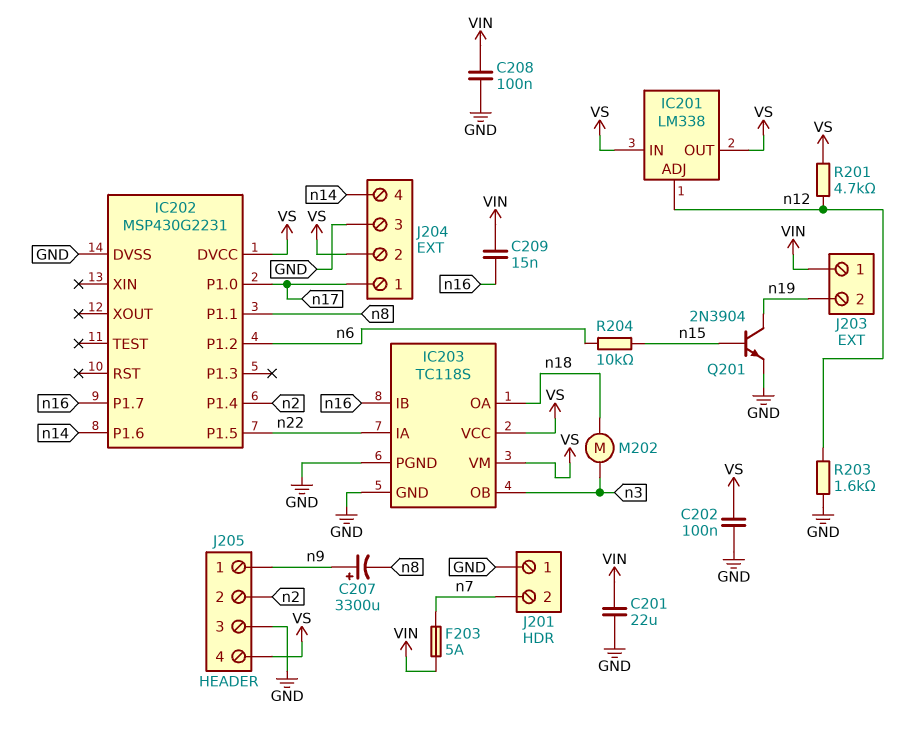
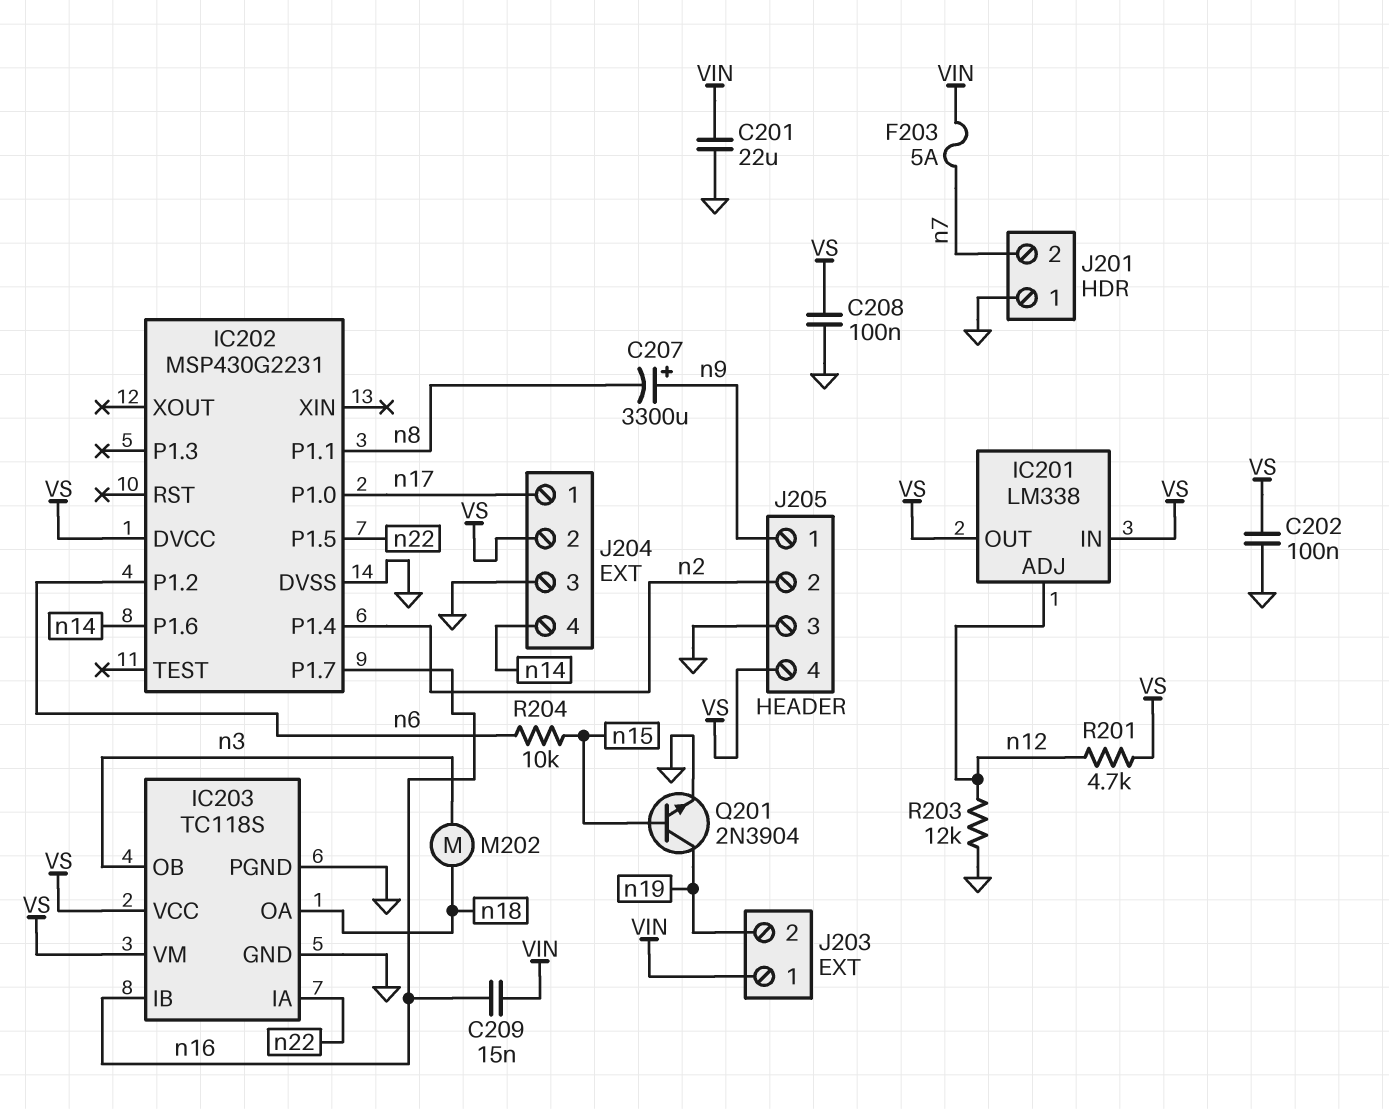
C208: 100nF (GND, VIN) -> 100nF (GND, VS)
R203: 1.6k (GND, n12) -> 12k (GND, n12)

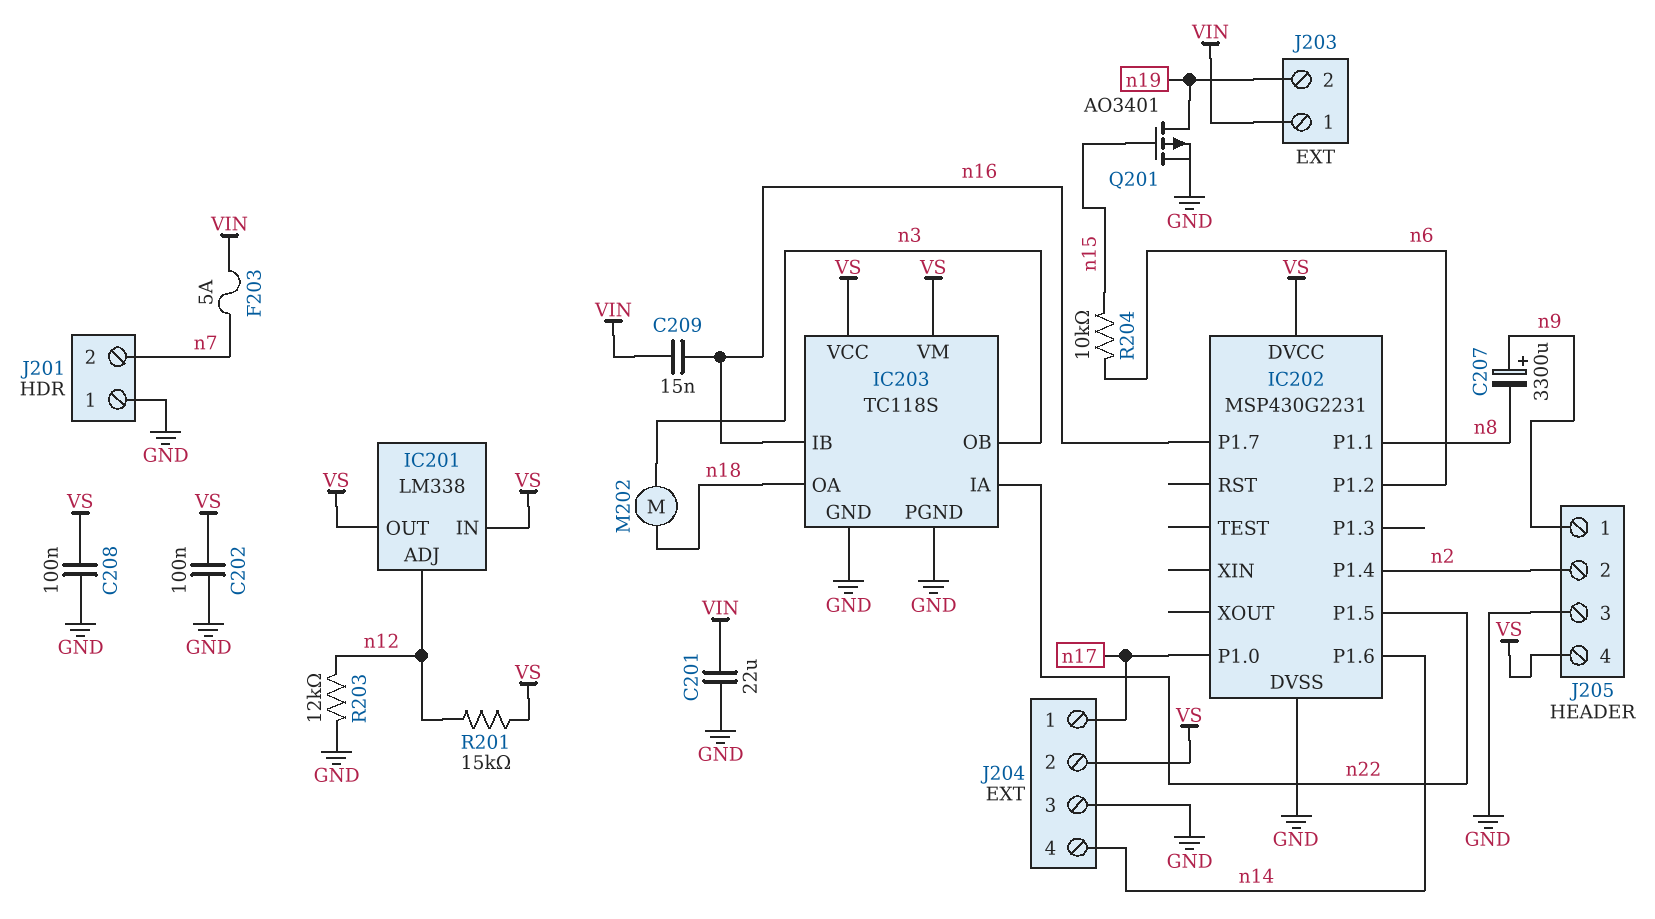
Q201: NPN 2N3904 (B n15, C n19, E GND) -> PMOS AO3401 (G n15, D n19, S GND)
R201: 4.7k (VS, n12) -> 15k (VS, n12)

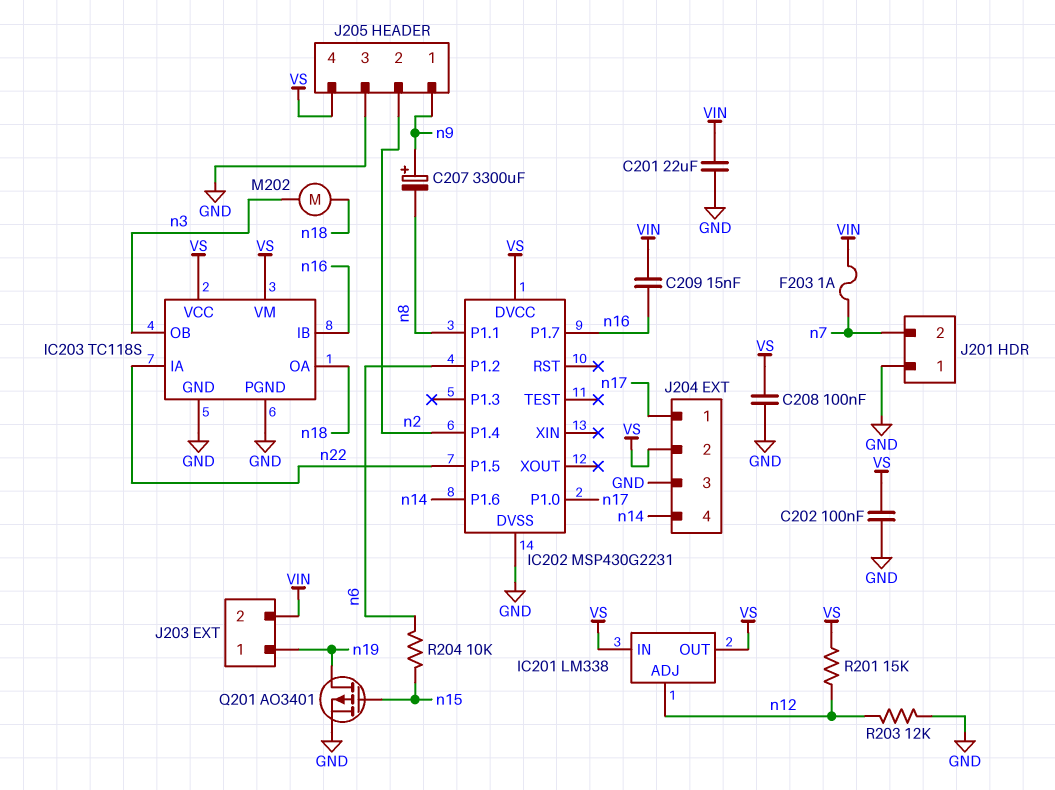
F203: 5A (VIN, n7) -> 1A (VIN, n7)
J203 pin 1: VIN -> n19
J203 pin 2: n19 -> VIN

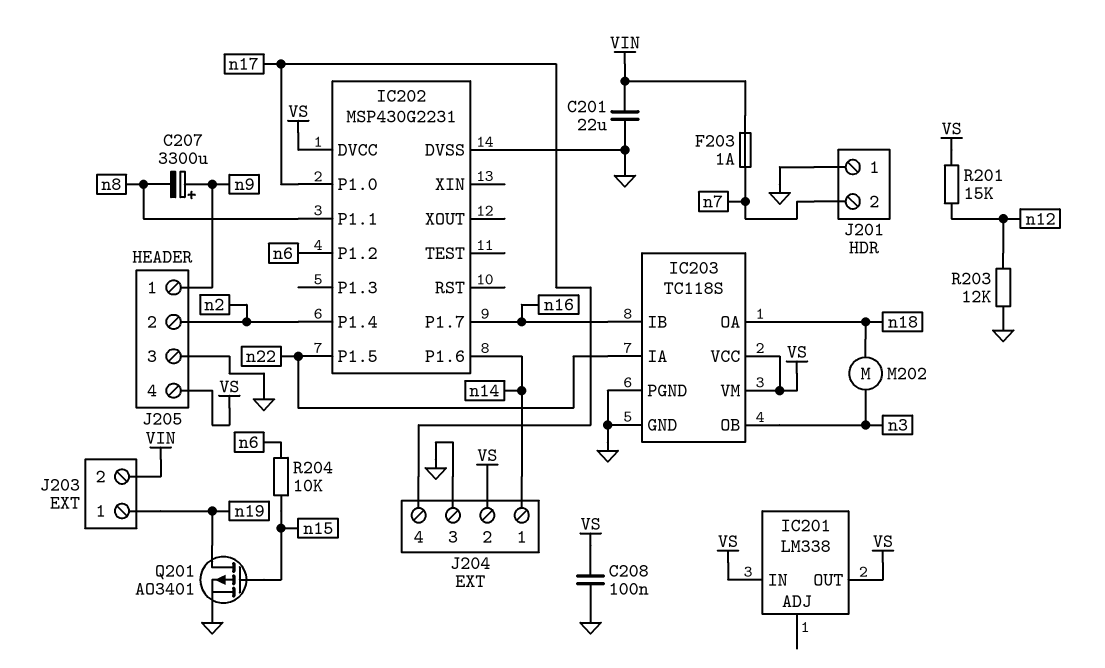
C202: 100nF (GND, VS) -> none
C209: 15nF (VIN, n16) -> none
IC201 pin ADJ: n12 -> none
J204 pin 1: n17 -> n14
J204 pin 4: n14 -> n17

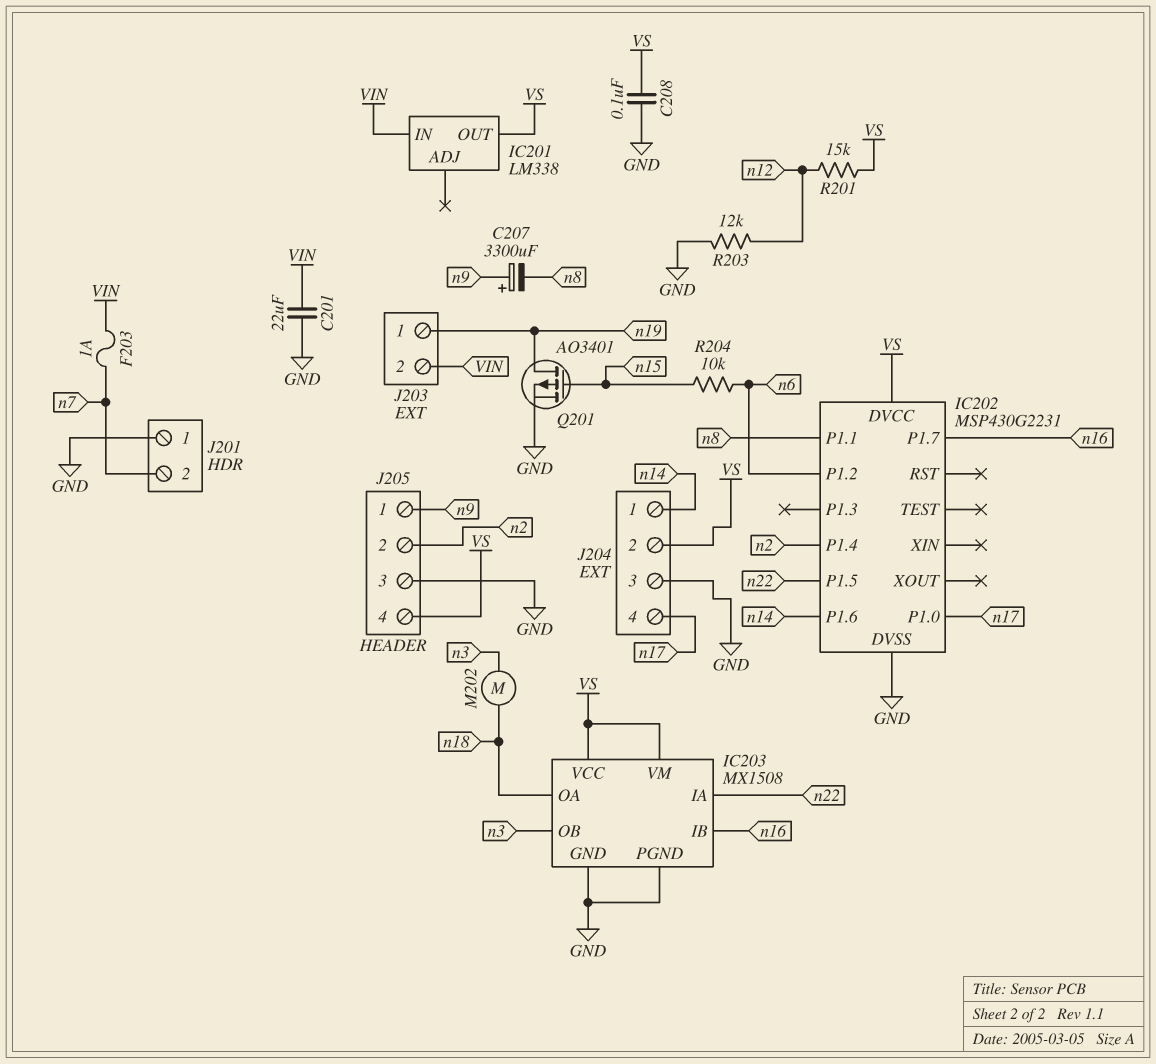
IC201 pin IN: VS -> VIN
IC203: TC118S -> MX1508

